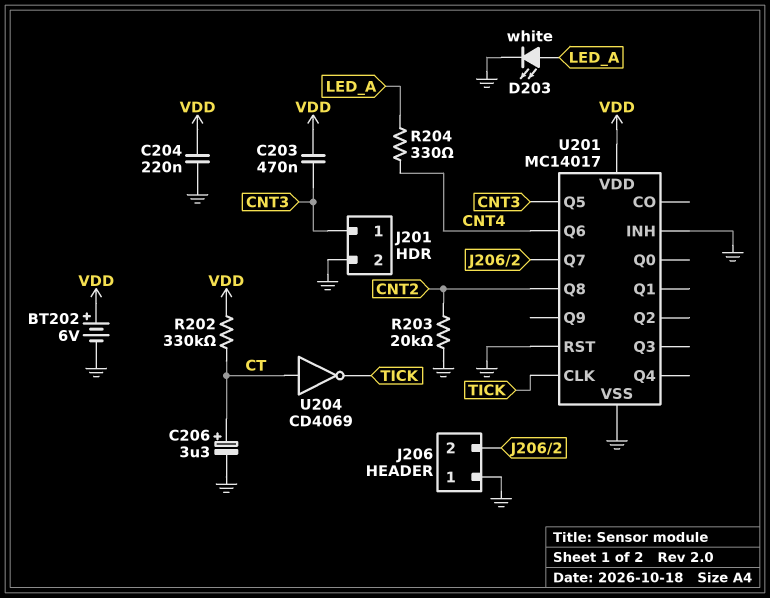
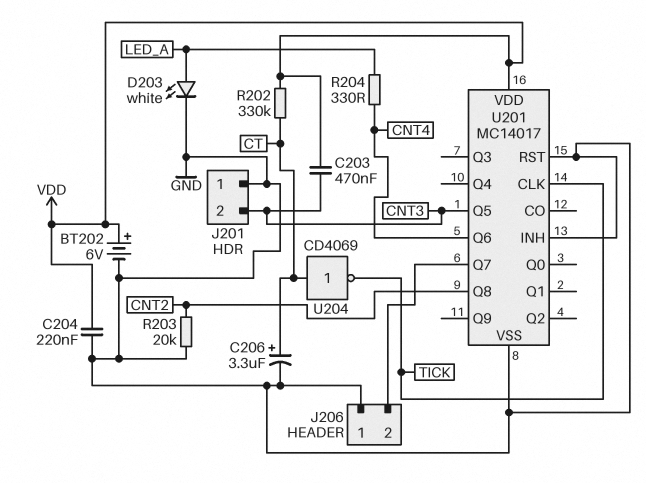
J201 pin 1: CNT3 -> GND
J201 pin 2: GND -> CNT3

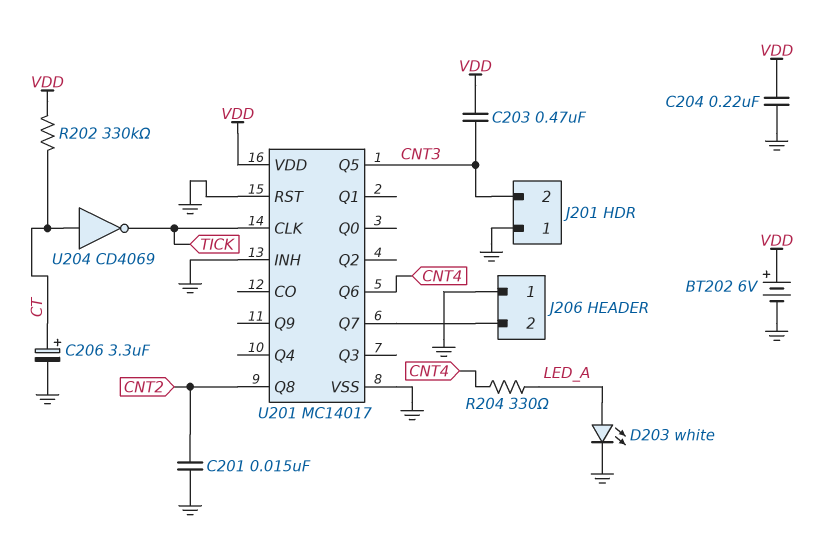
C201: none -> 15nF (CNT2, GND)
R203: 20k (CNT2, GND) -> none

